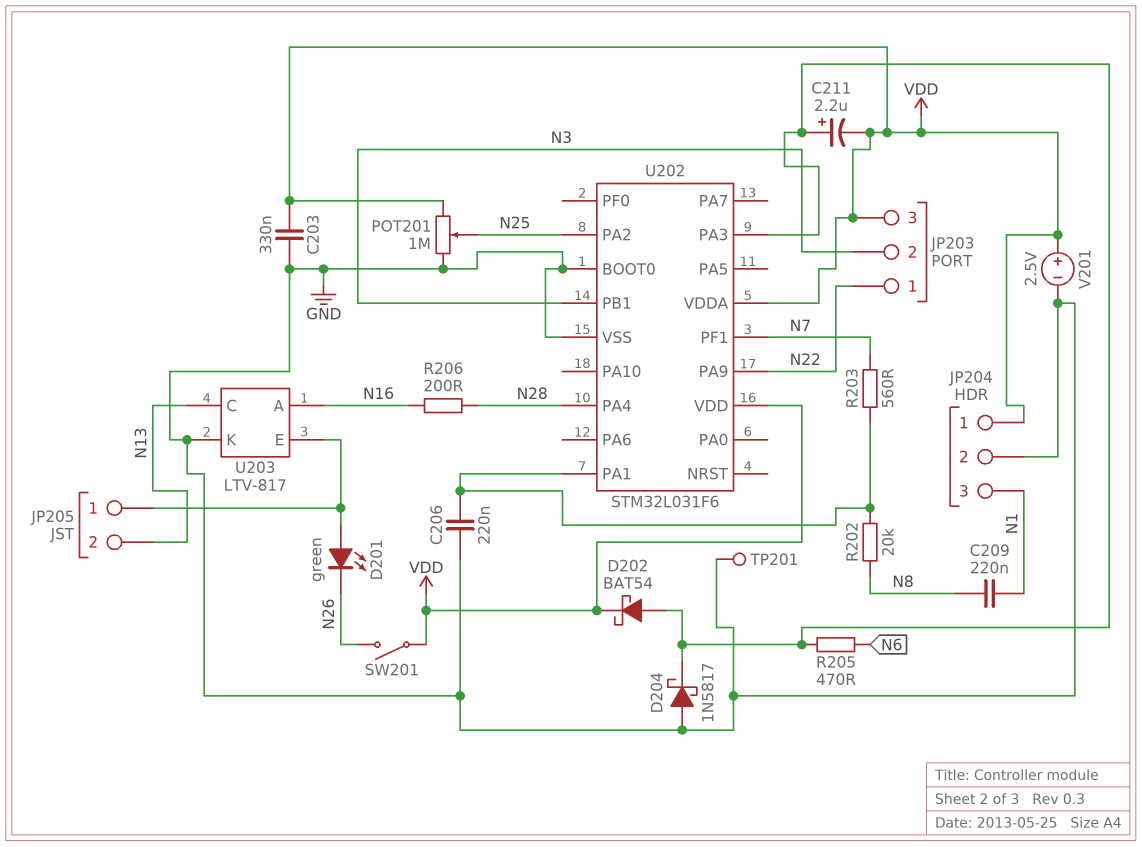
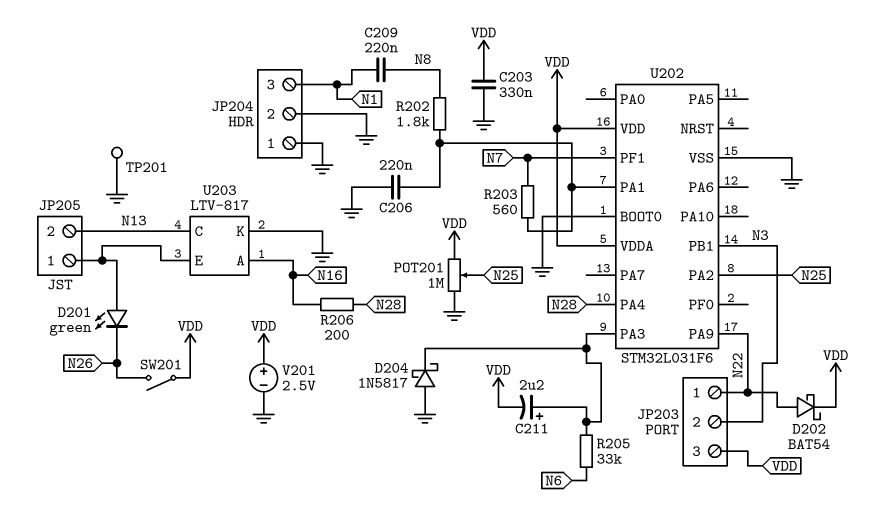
D202: schottky BAT54 (A U202/PA3, K VDD) -> schottky BAT54 (A N22, K VDD)
JP204 pin 1: VDD -> GND
R202: 20k (N8, U202/PA1) -> 1.8k (N8, U202/PA1)
R205: 470 (N6, U202/PA3) -> 33k (N6, U202/PA3)

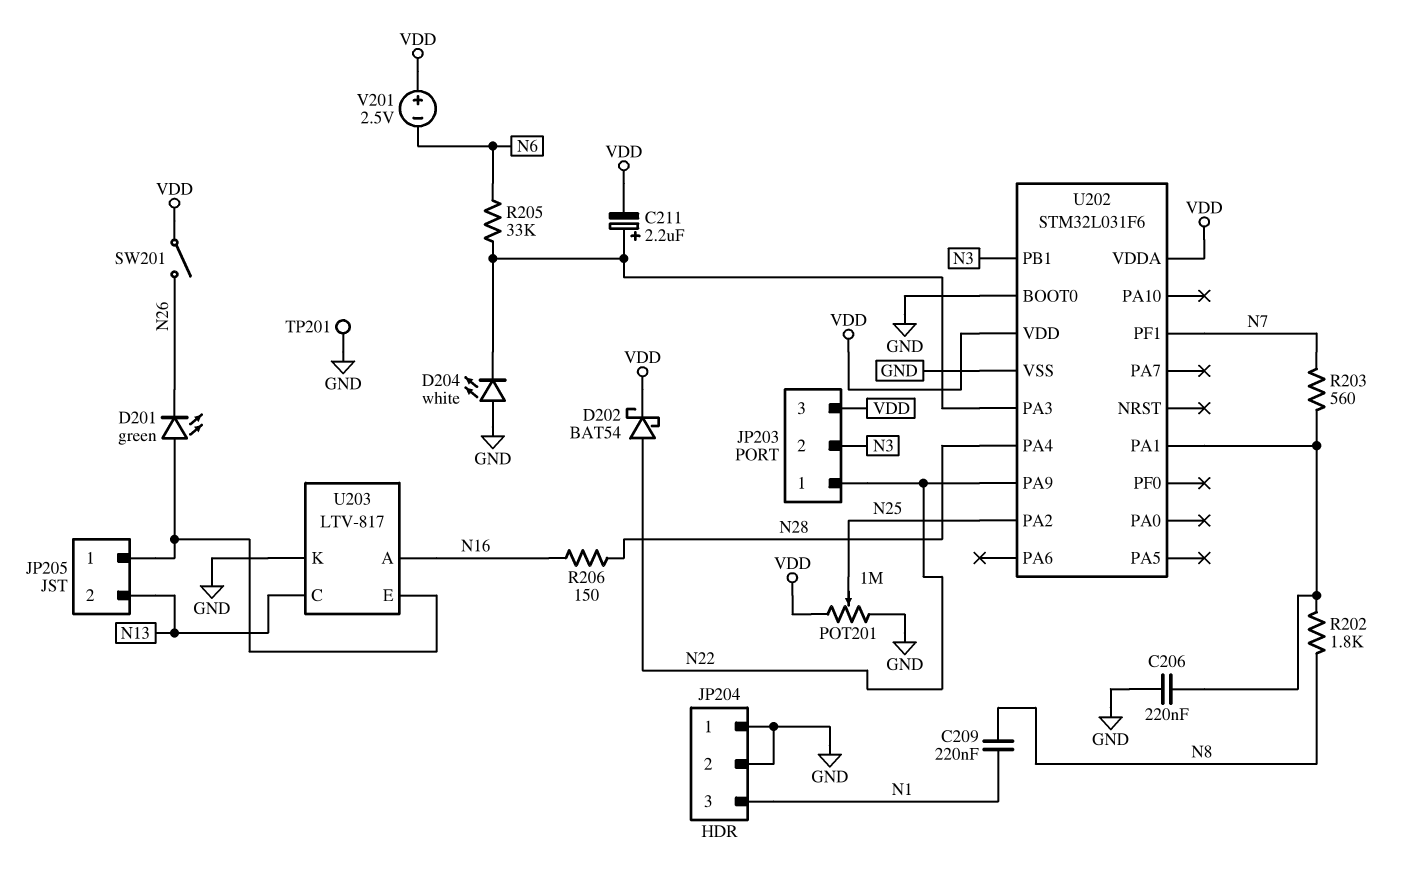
C203: 330nF (GND, VDD) -> none
D204: schottky 1N5817 (A GND, K U202/PA3) -> LED white (A GND, K U202/PA3)
R206: 200 (N16, N28) -> 150 (N16, N28)
V201: 2.5V (plus VDD, minus GND) -> 2.5V (plus VDD, minus N6)

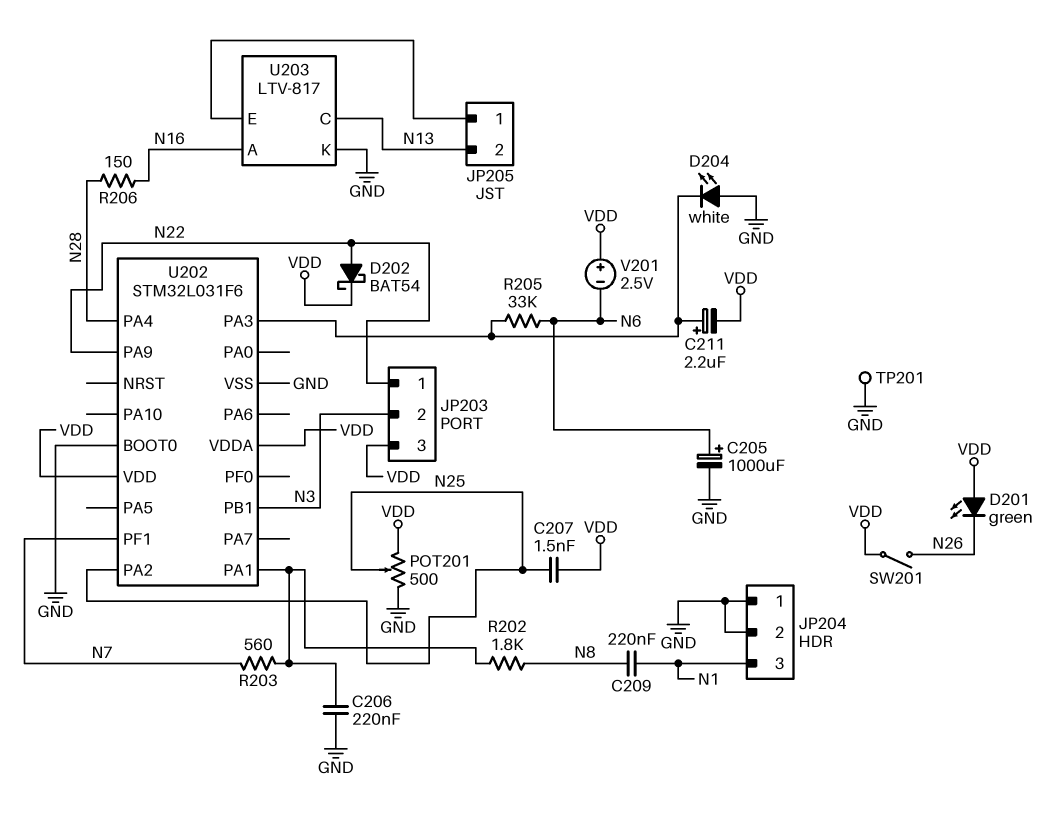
C205: none -> 1000uF (plus N6, minus GND)
C207: none -> 1.5nF (N25, VDD)
D201: LED green (A JP205/1, K N26) -> LED green (A VDD, K N26)
POT201: 1M (GND, VDD, wiper N25) -> 500 (GND, VDD, wiper N25)

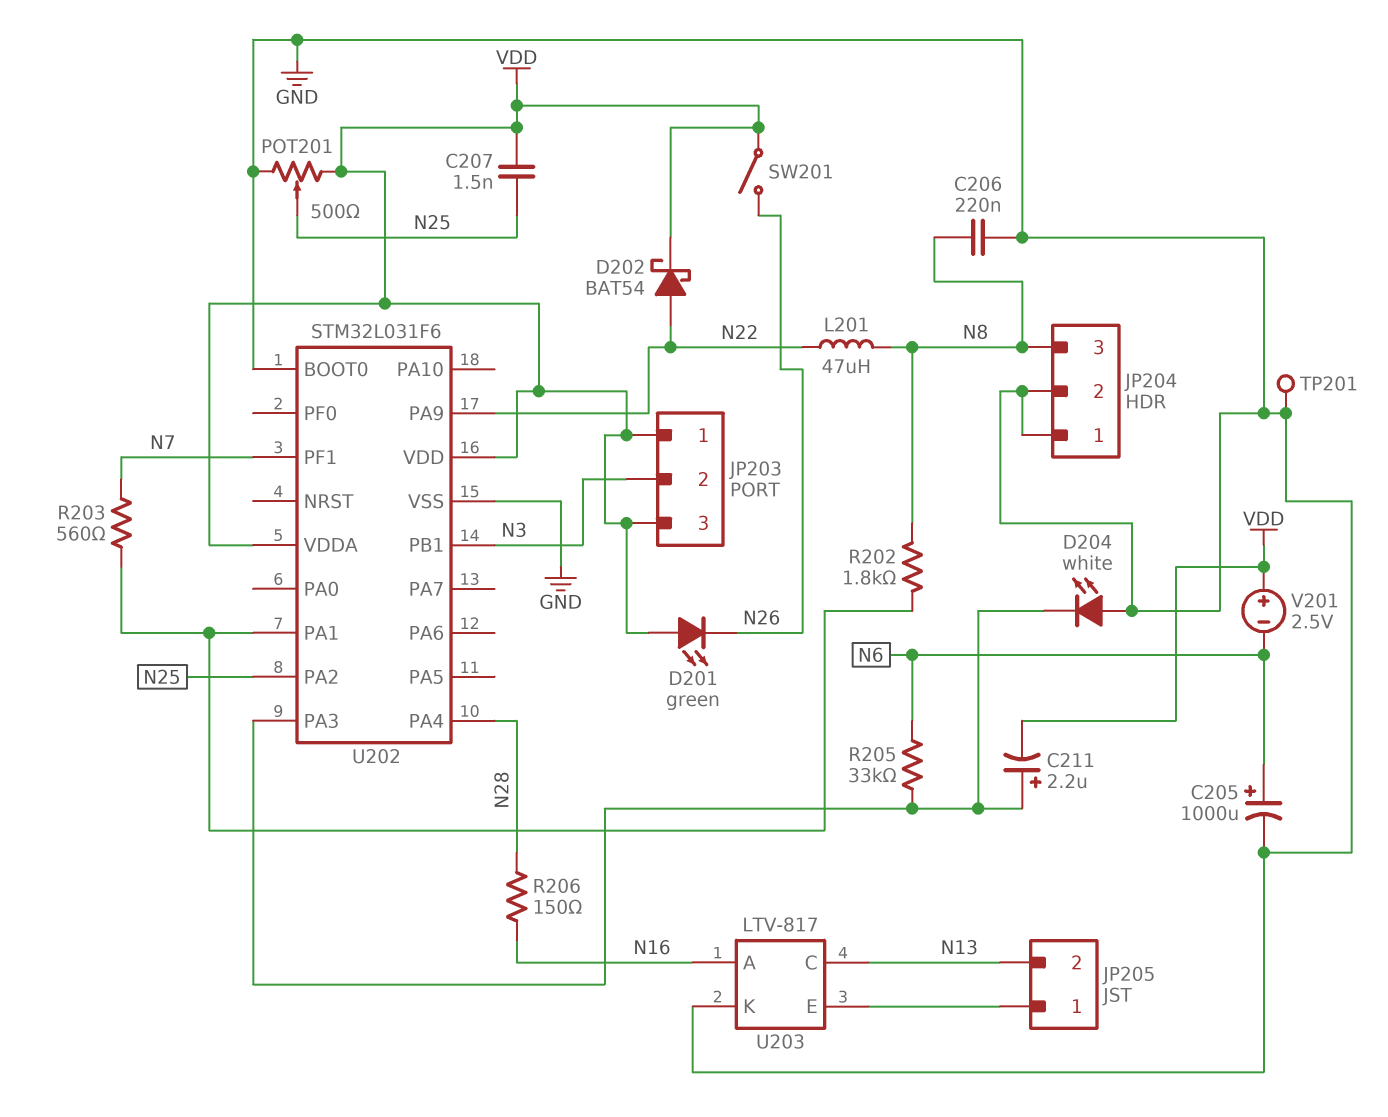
C206: 220nF (GND, U202/PA1) -> 220nF (GND, N8)
C209: 220nF (N1, N8) -> none
JP203 pin 1: N22 -> VDD
JP204 pin 3: N1 -> N8
L201: none -> 47uH (N8, N22)

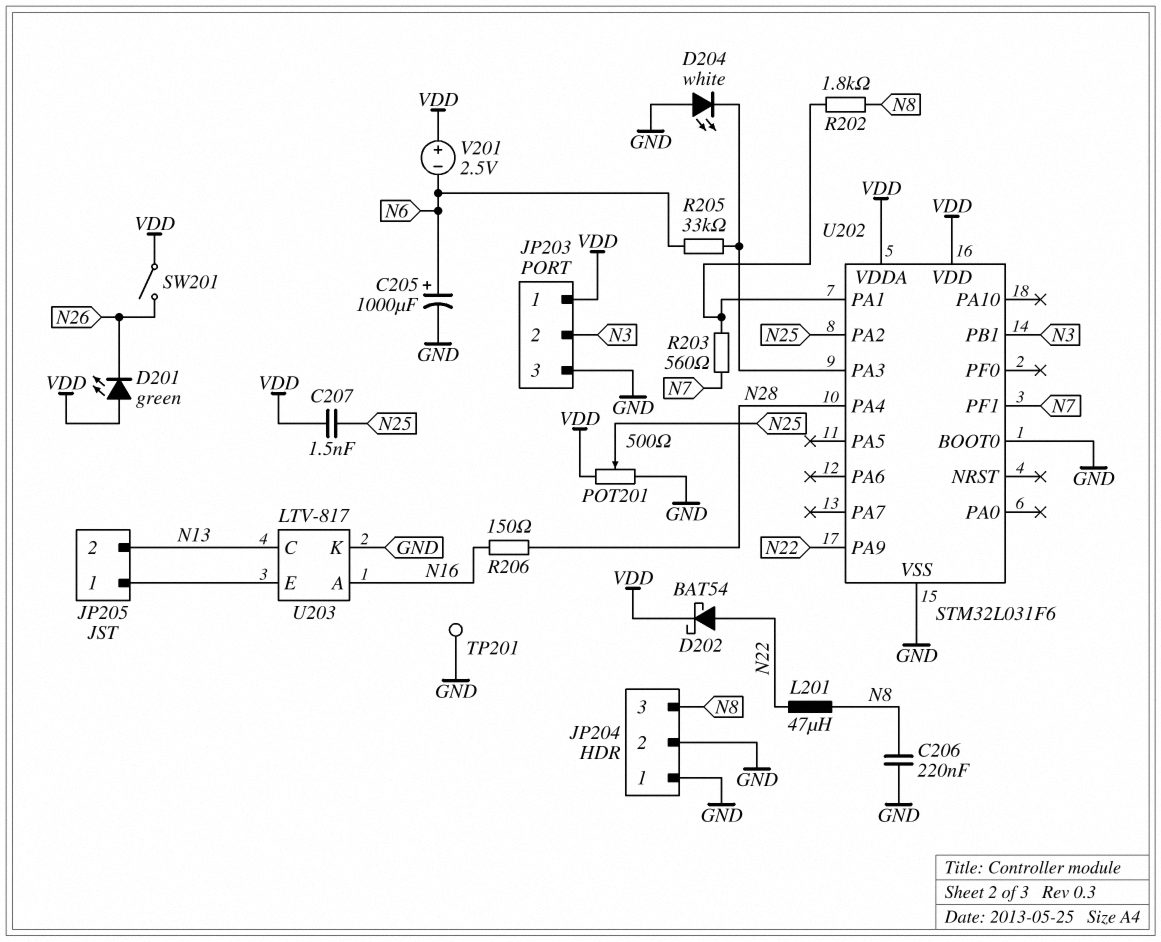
C211: 2.2uF (plus U202/PA3, minus VDD) -> none
JP203 pin 3: VDD -> GND

